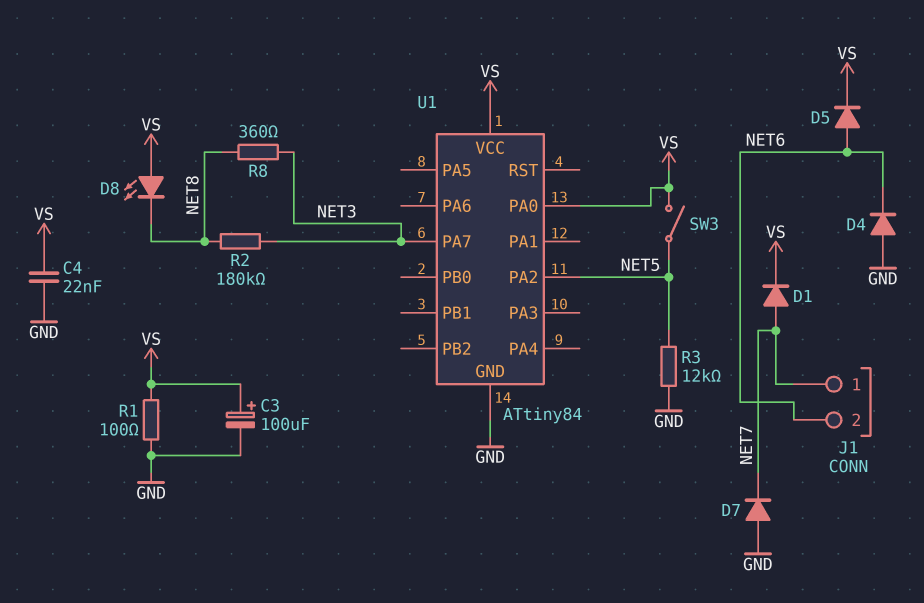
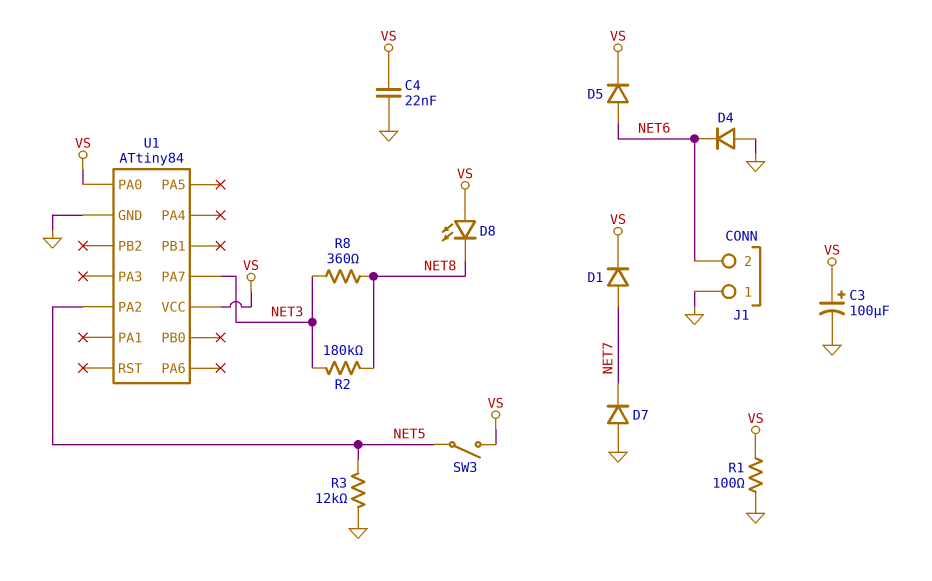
J1 pin 1: NET7 -> GND

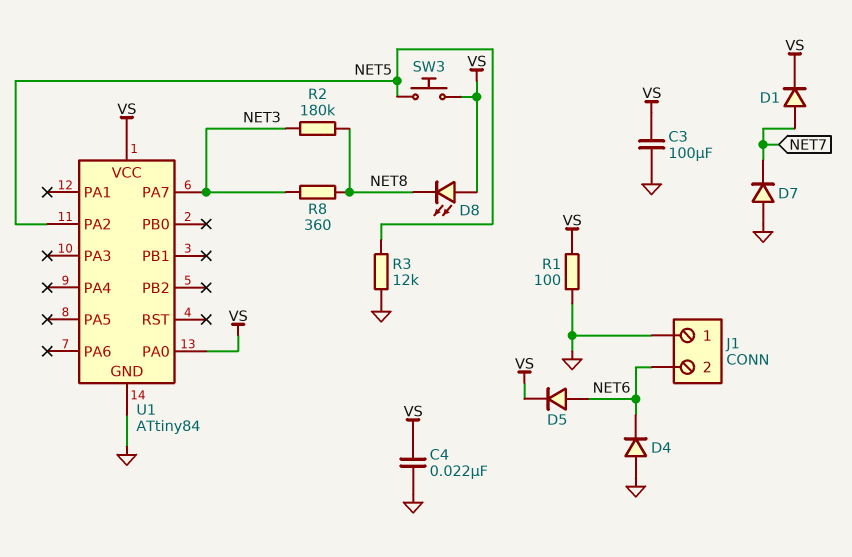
C3: 100uF (plus VS, minus GND) -> 100uF (GND, VS)
SW3: switch (NET5, VS) -> button (NET5, VS)

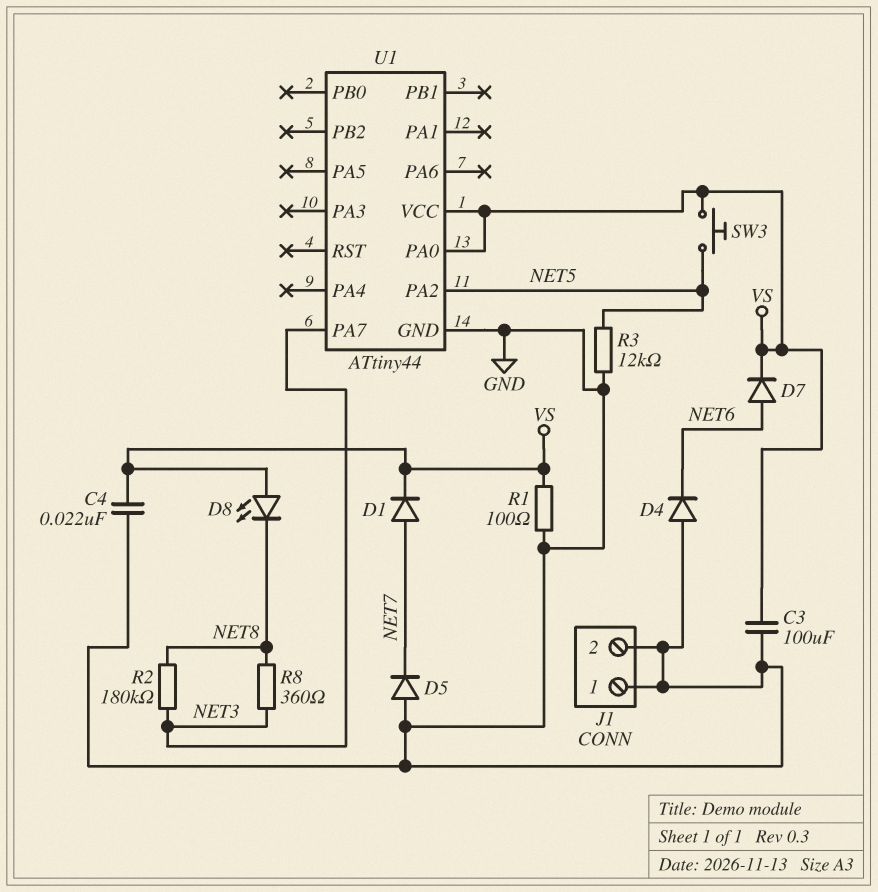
D5: diode (A NET6, K VS) -> diode (A GND, K NET7)
D7: diode (A GND, K NET7) -> diode (A NET6, K VS)
J1 pin 2: NET6 -> GND
U1: ATtiny84 -> ATtiny44

